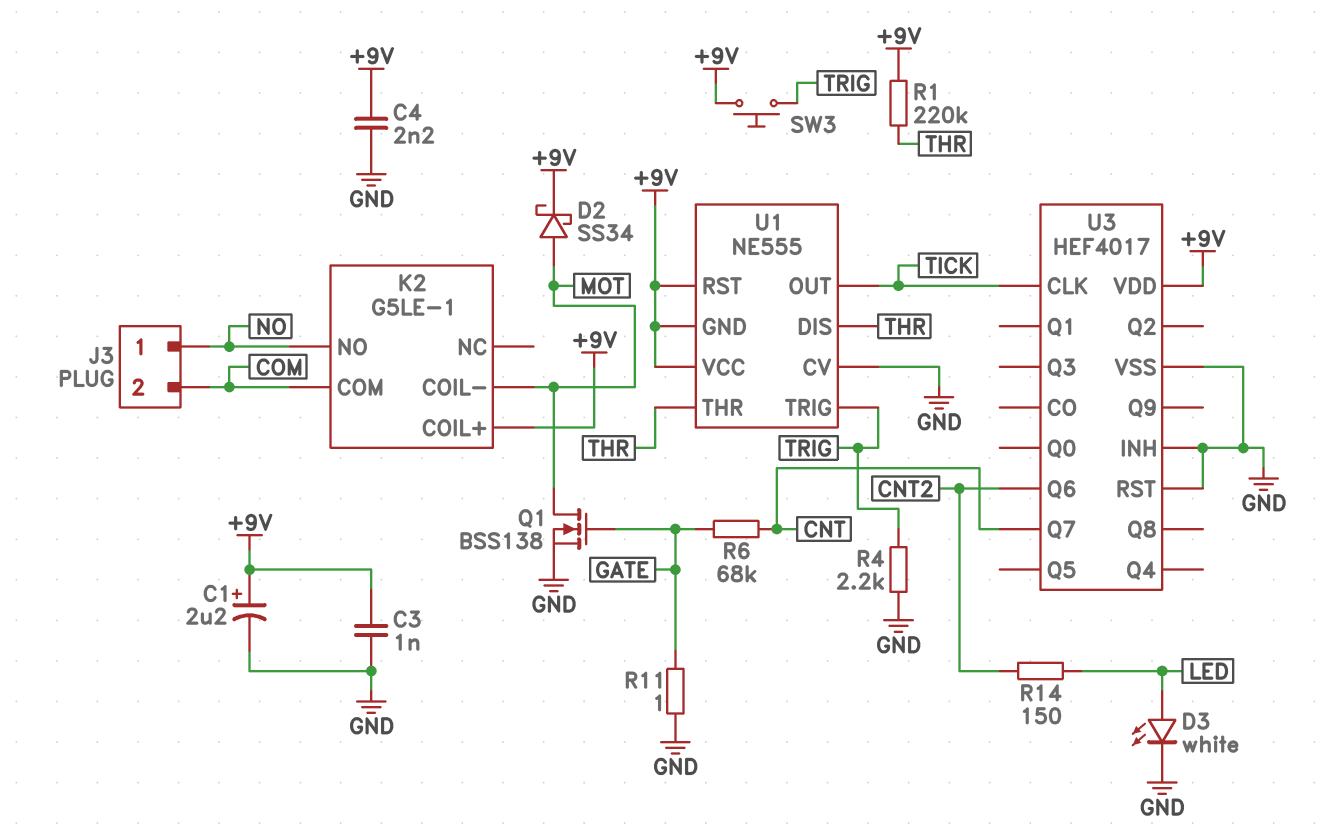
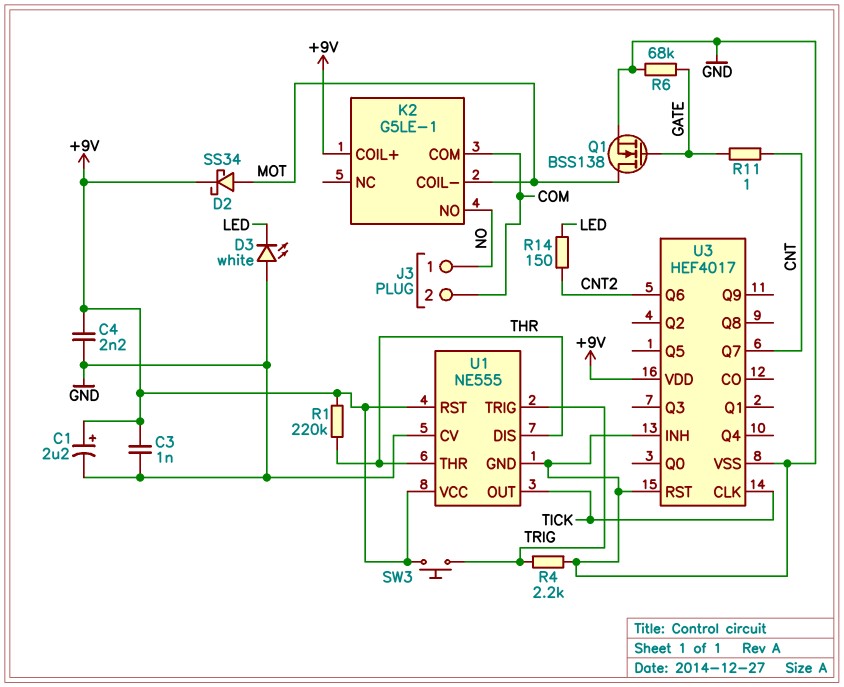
D3: LED white (A LED, K GND) -> LED white (A GND, K LED)
R6: 68k (CNT, GATE) -> 68k (GATE, GND)
R11: 1 (GATE, GND) -> 1 (CNT, GATE)
U1 pin GND: +9V -> GND

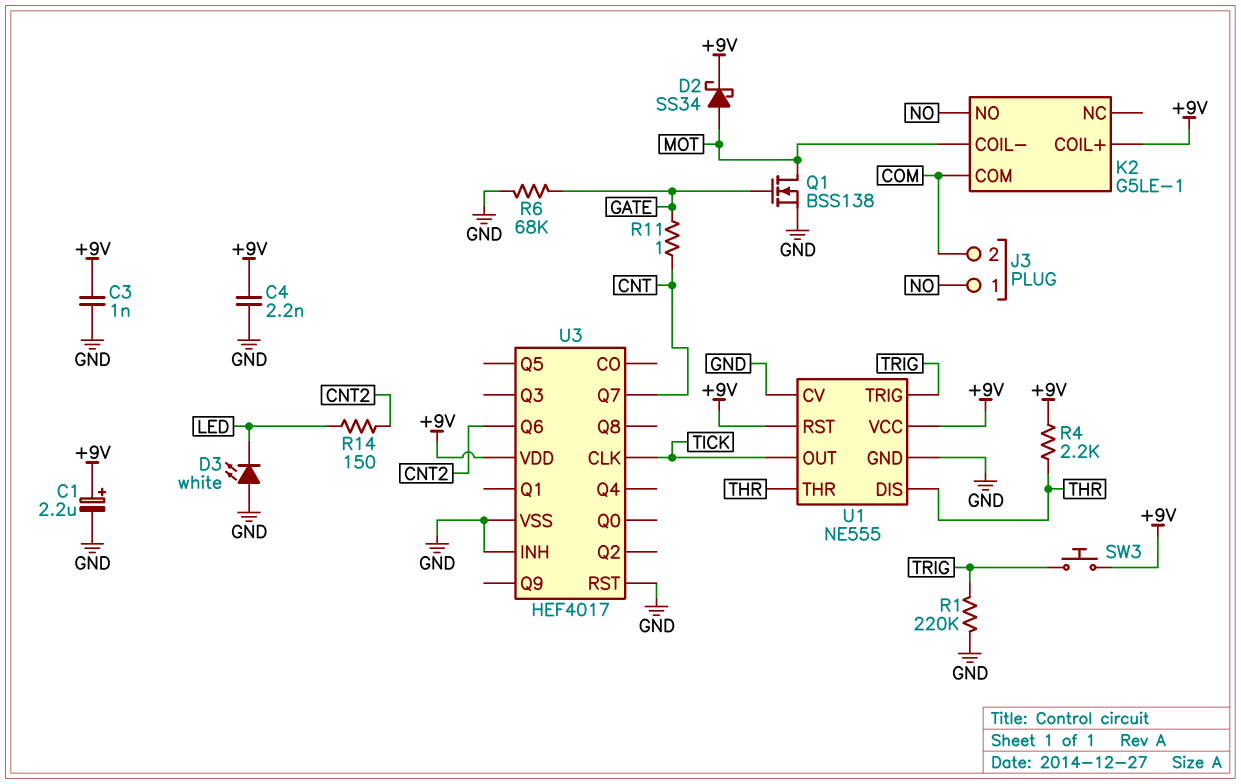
R1: 220k (+9V, THR) -> 220k (GND, TRIG)
R4: 2.2k (GND, TRIG) -> 2.2k (+9V, THR)

